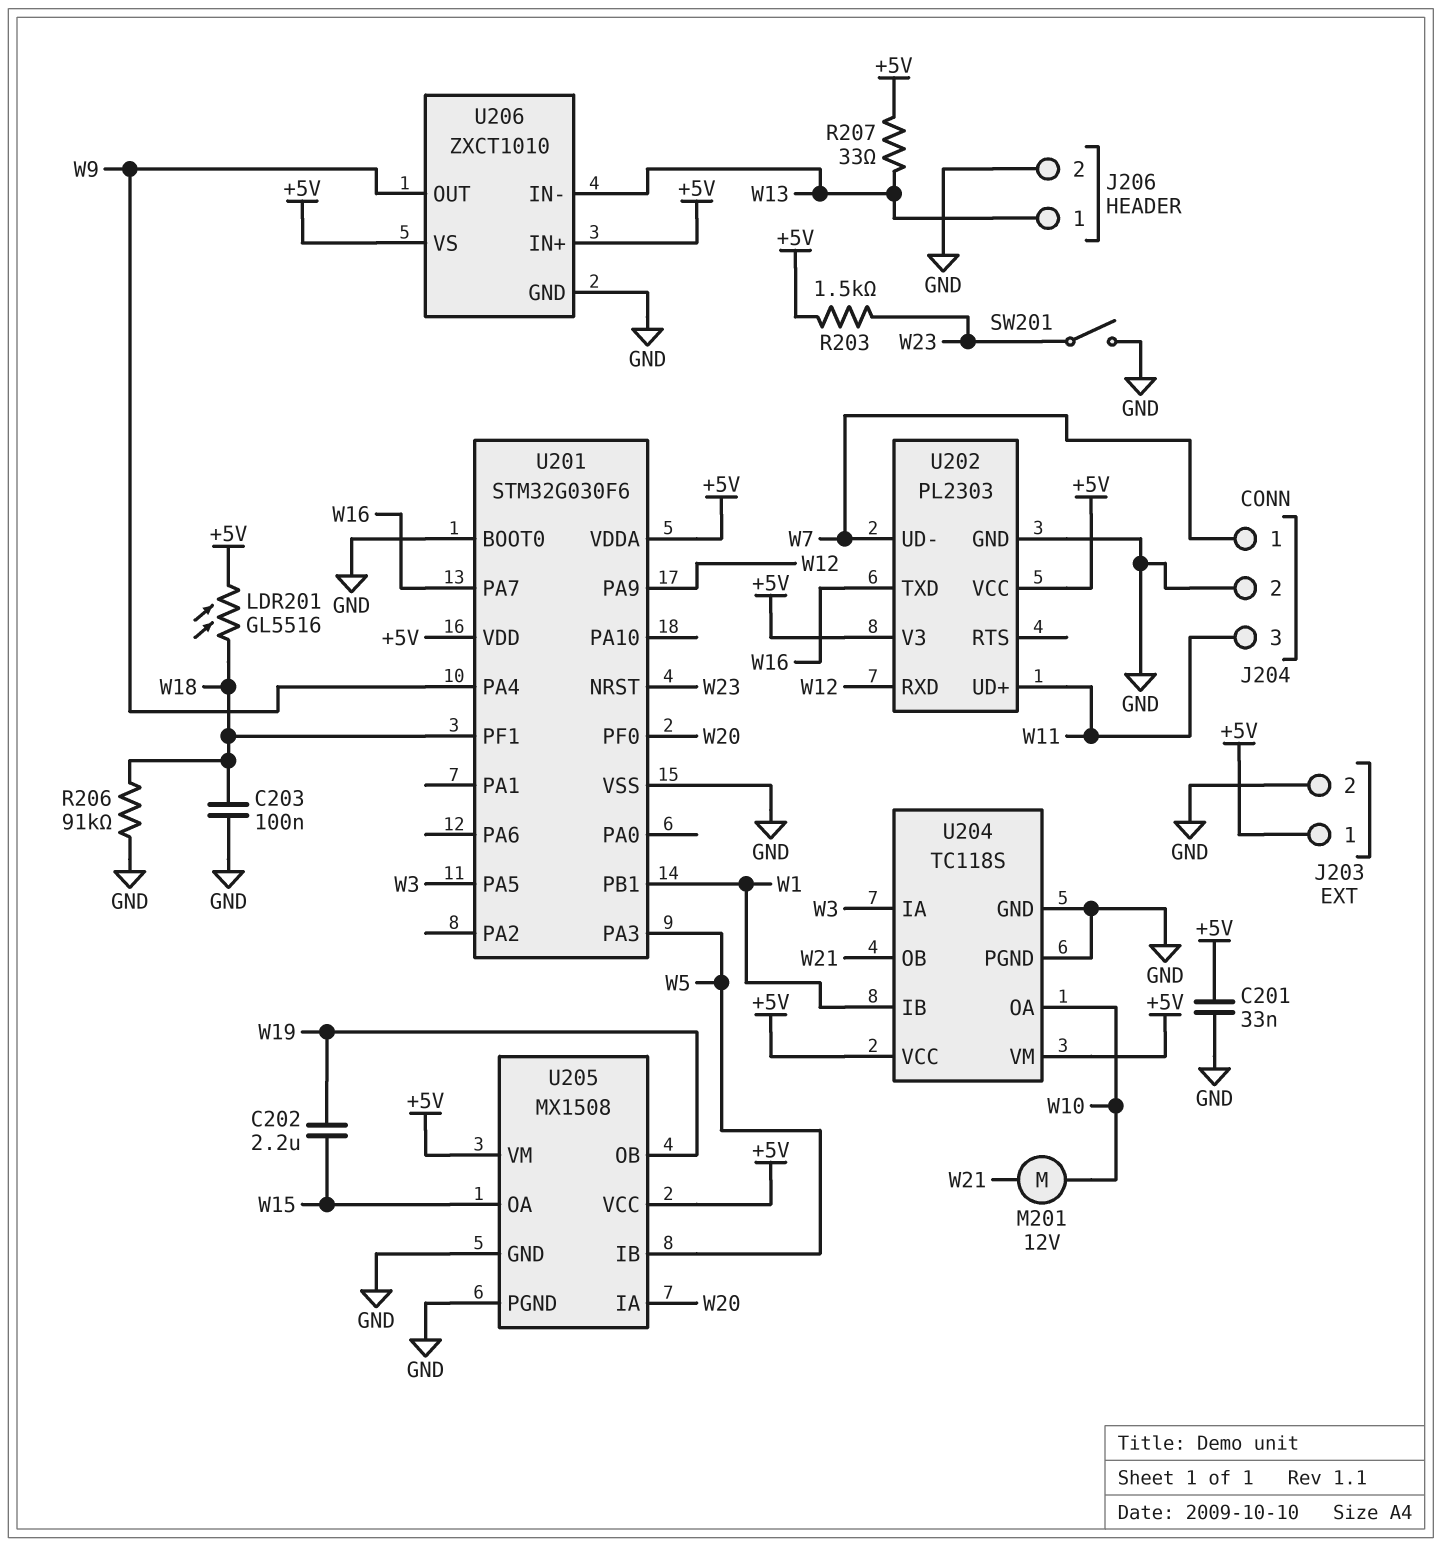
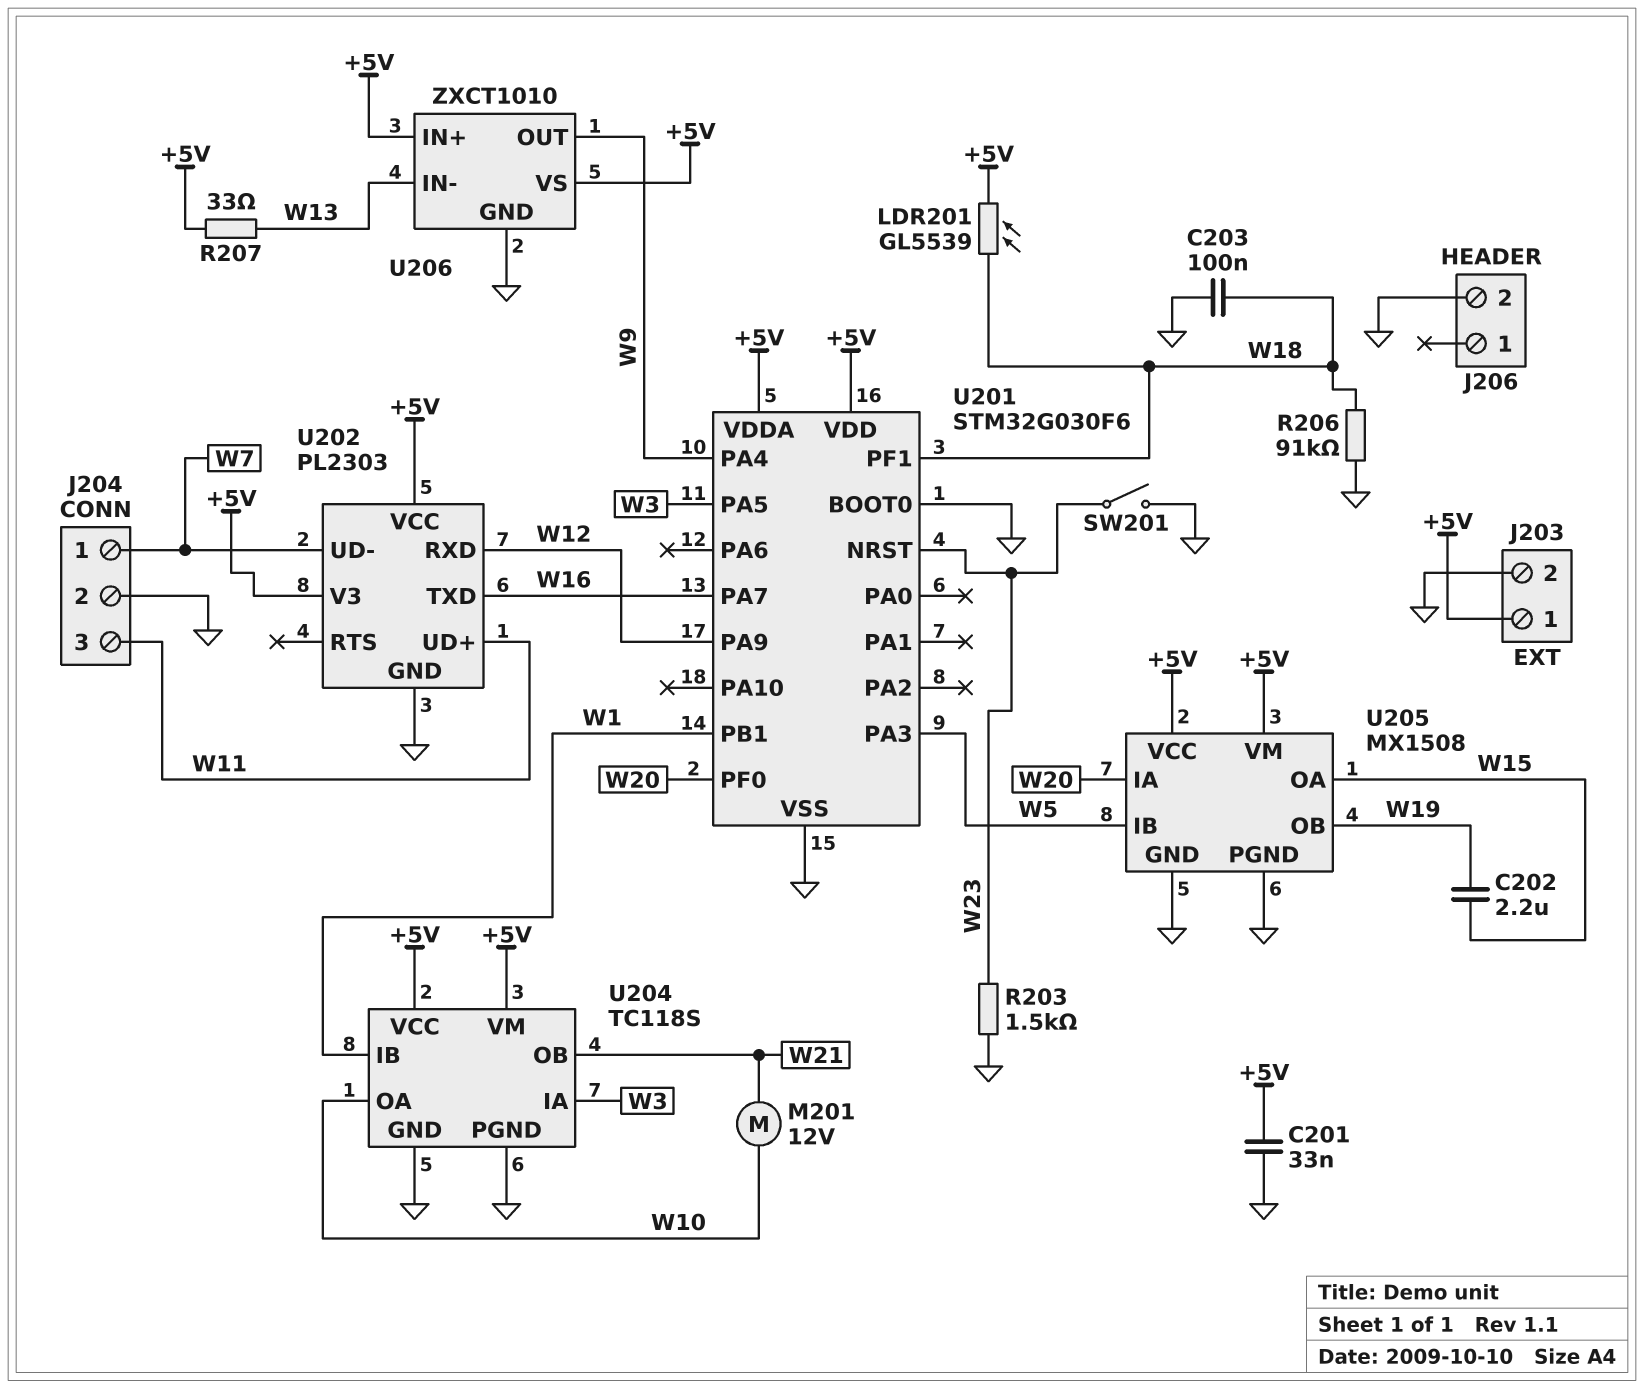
J206 pin 1: W13 -> none
LDR201: GL5516 (+5V, W18) -> GL5539 (+5V, W18)
R203: 1.5k (+5V, W23) -> 1.5k (GND, W23)

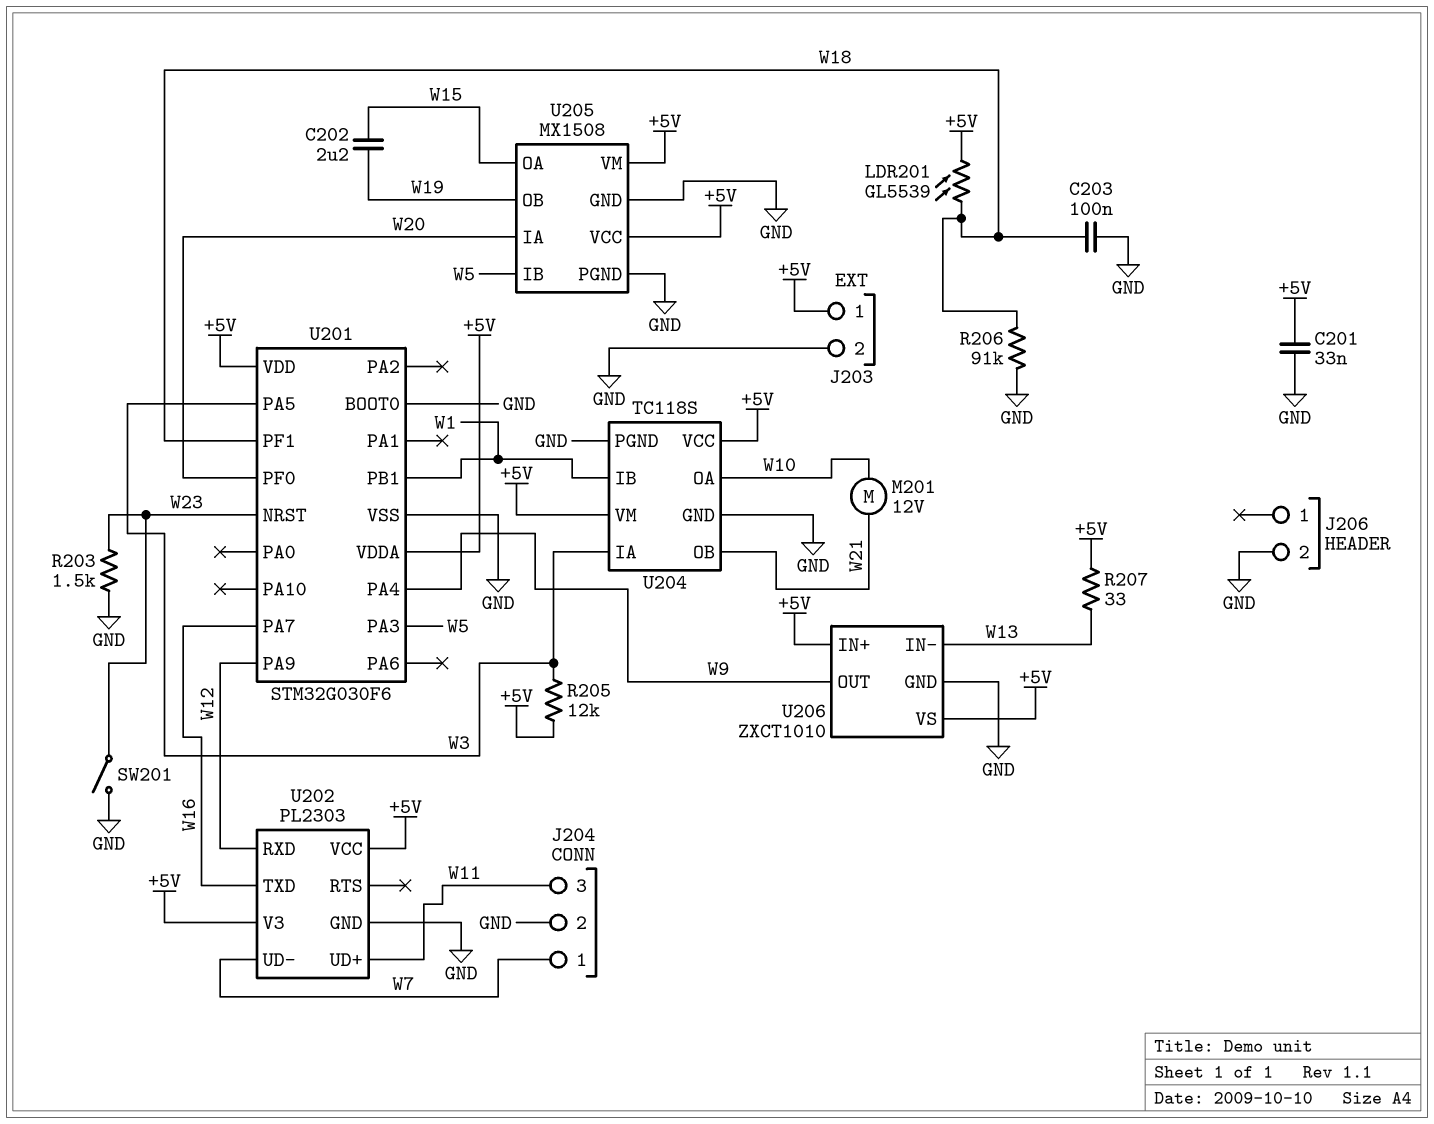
R205: none -> 12k (+5V, W3)

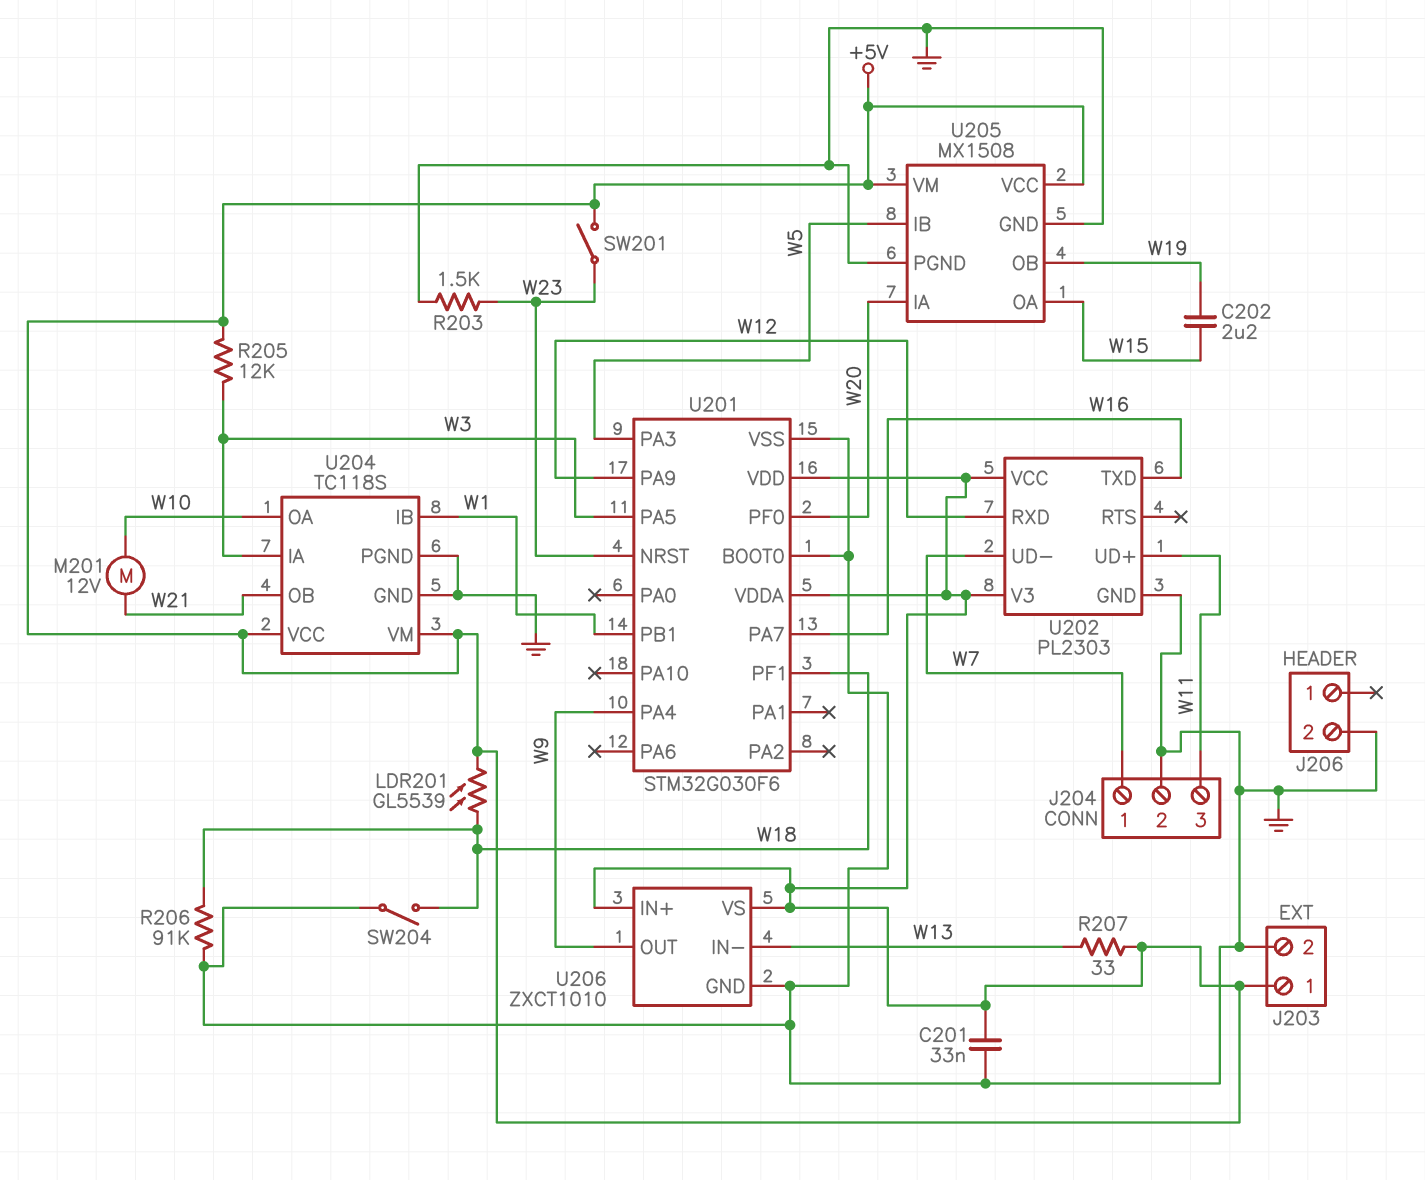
C203: 100nF (GND, W18) -> none
SW201: switch (GND, W23) -> switch (+5V, W23)
SW204: none -> switch (GND, W18)

